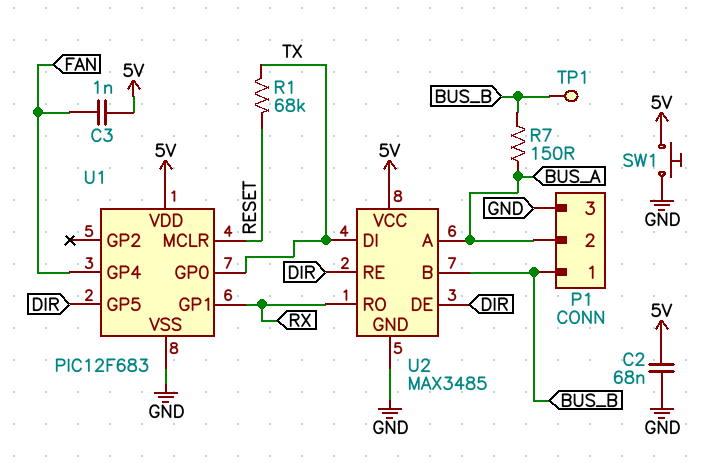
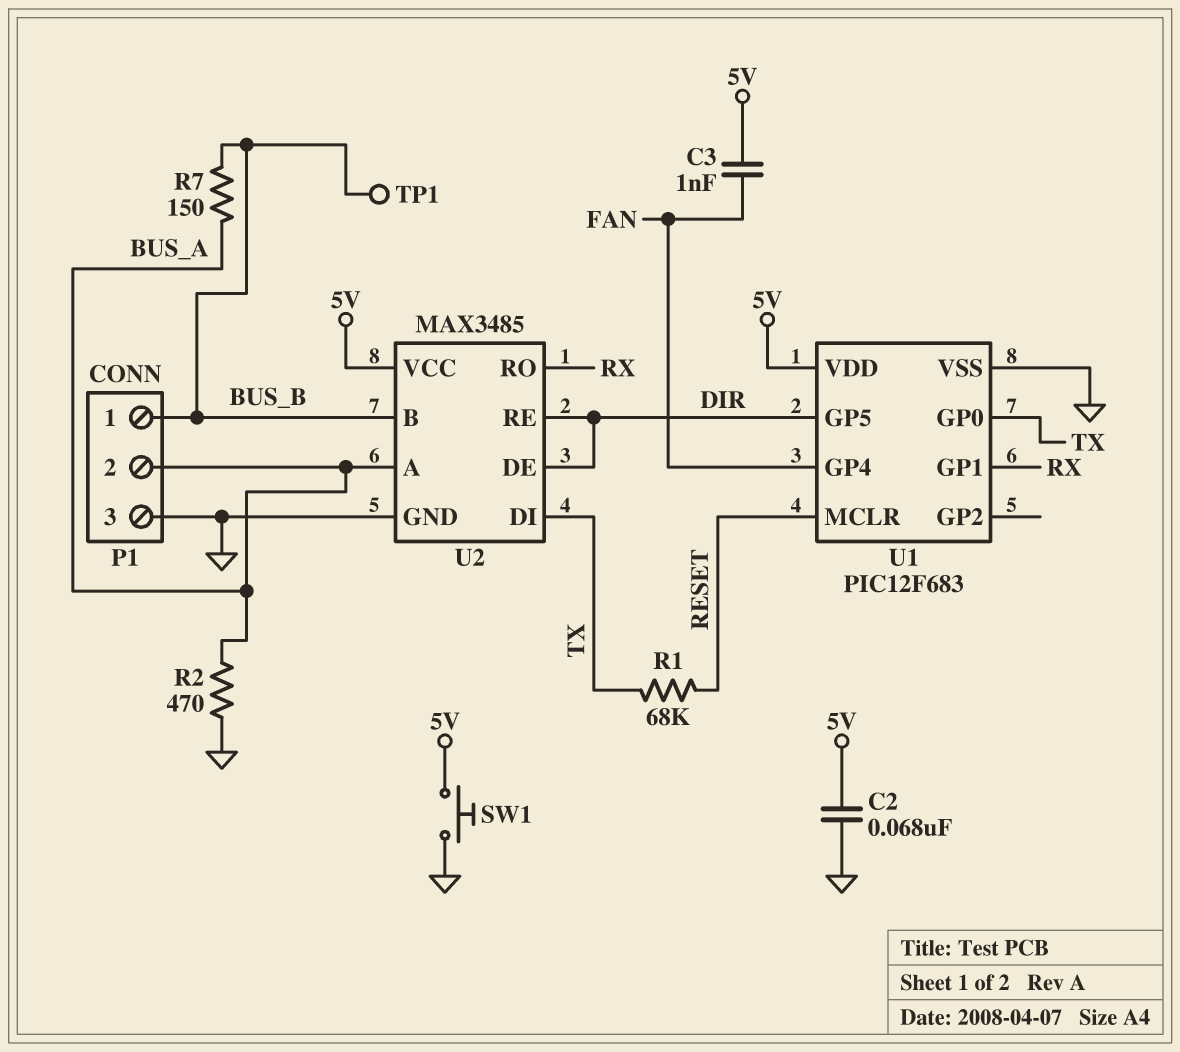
R2: none -> 470 (BUS_A, GND)

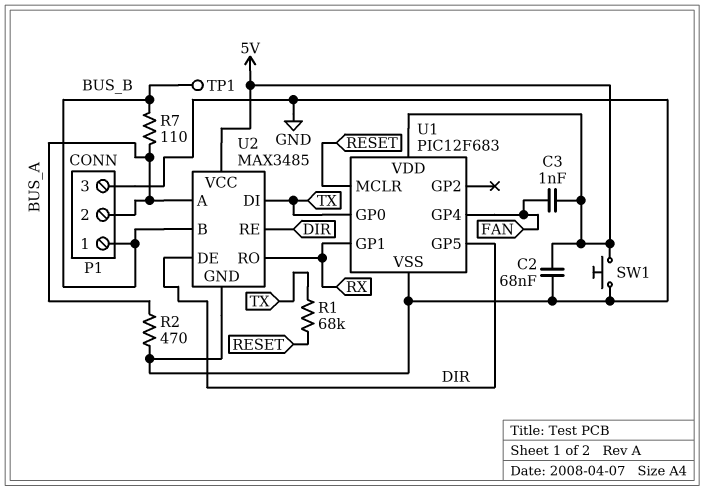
R7: 150 (BUS_A, BUS_B) -> 110 (BUS_A, BUS_B)

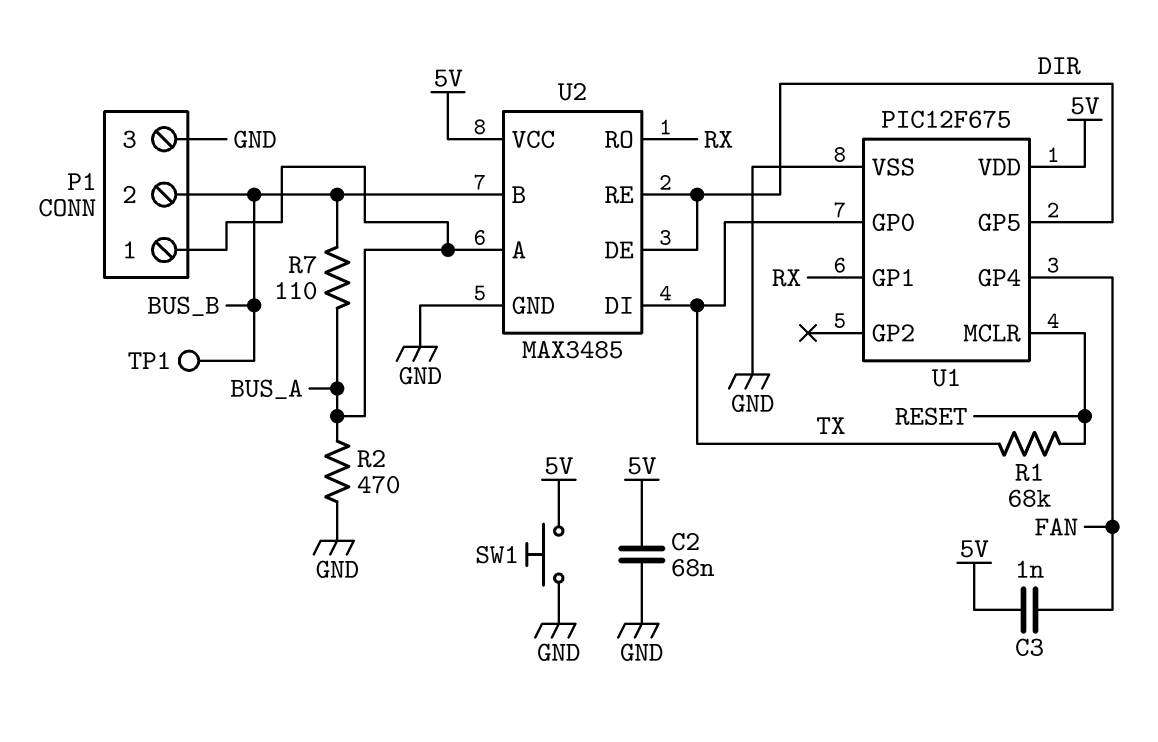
P1 pin 1: BUS_B -> BUS_A
P1 pin 2: BUS_A -> BUS_B
U1: PIC12F683 -> PIC12F675

